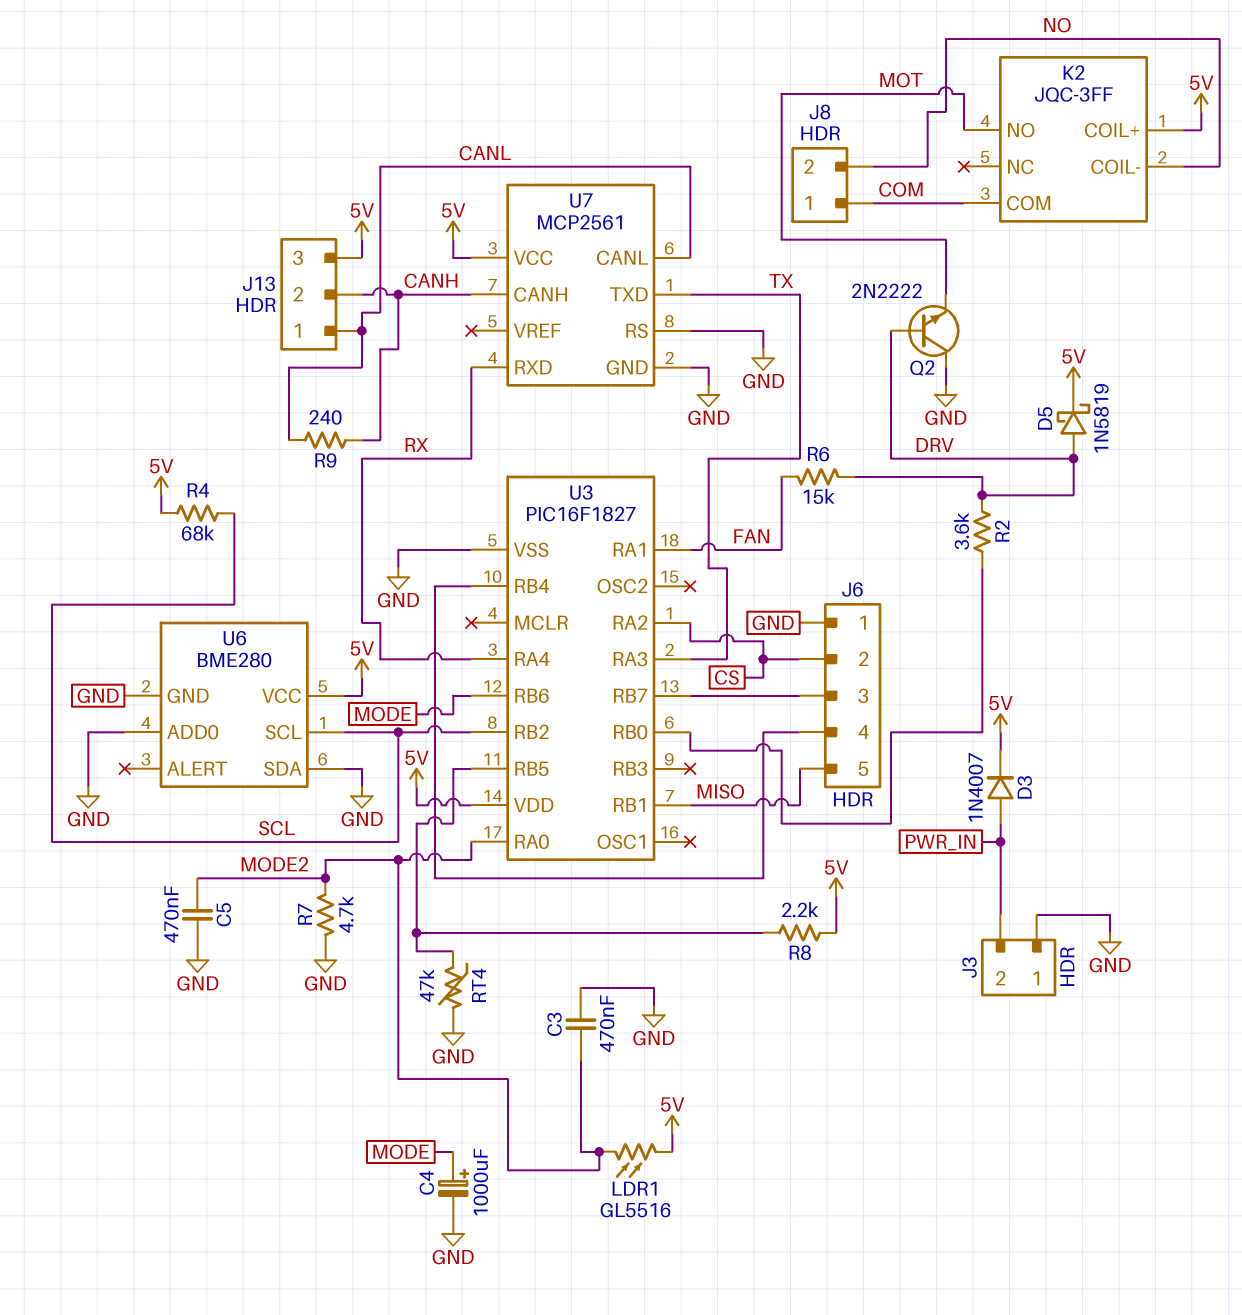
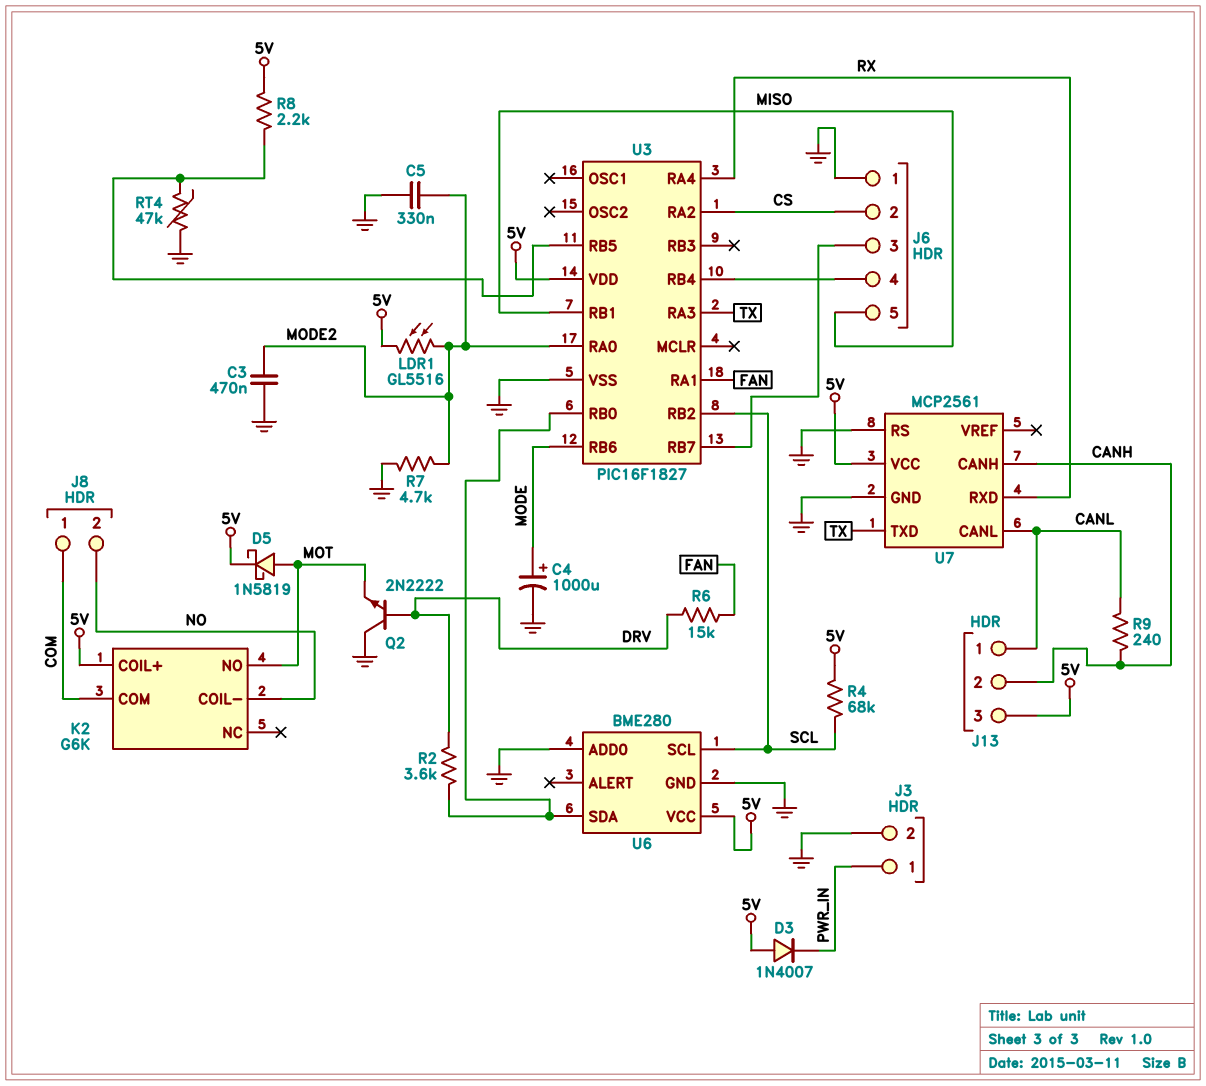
C5: 470nF (GND, MODE2) -> 330nF (GND, MODE2)
D3: diode 1N4007 (A PWR_IN, K 5V) -> diode 1N4007 (A 5V, K PWR_IN)
D5: schottky 1N5819 (A DRV, K 5V) -> schottky 1N5819 (A MOT, K 5V)
J3 pin 1: GND -> PWR_IN
J3 pin 2: PWR_IN -> GND
K2: JQC-3FF -> G6K
U6 pin SDA: GND -> U3/RB0

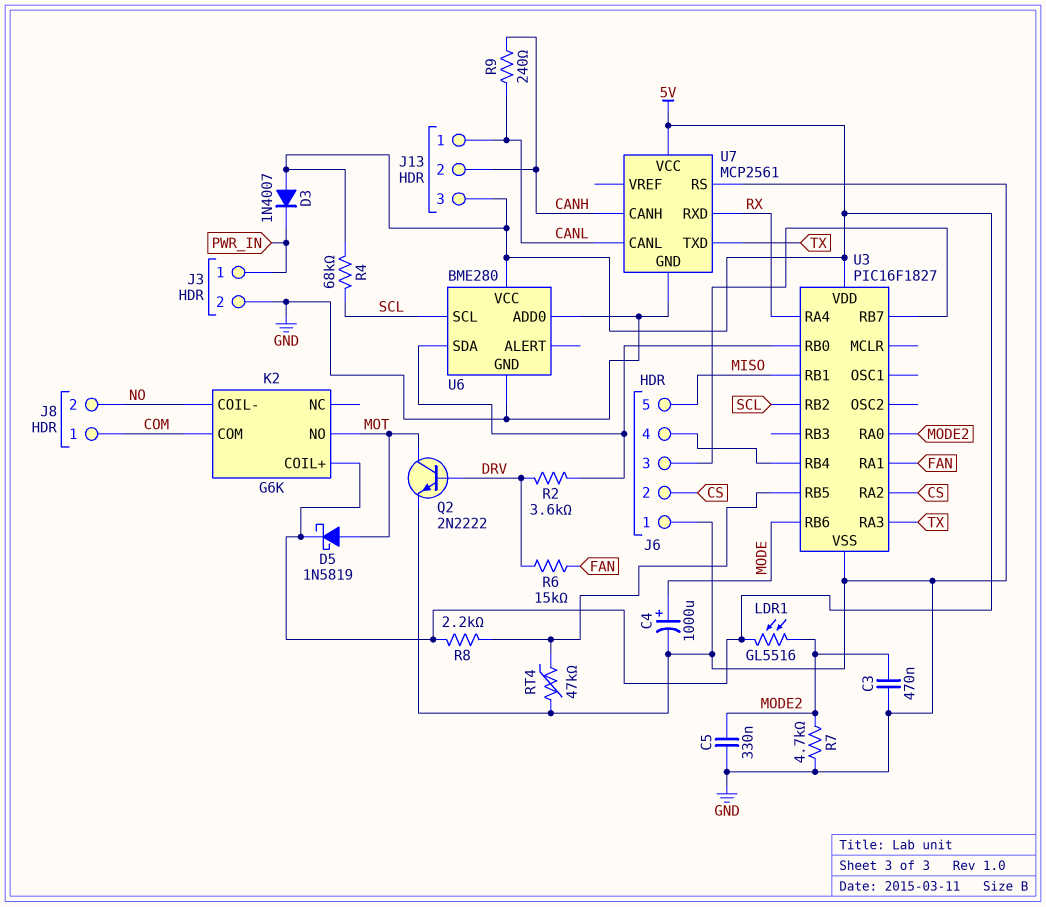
Q2: NPN 2N2222 (B DRV, C GND, E MOT) -> NPN 2N2222 (B DRV, C MOT, E GND)

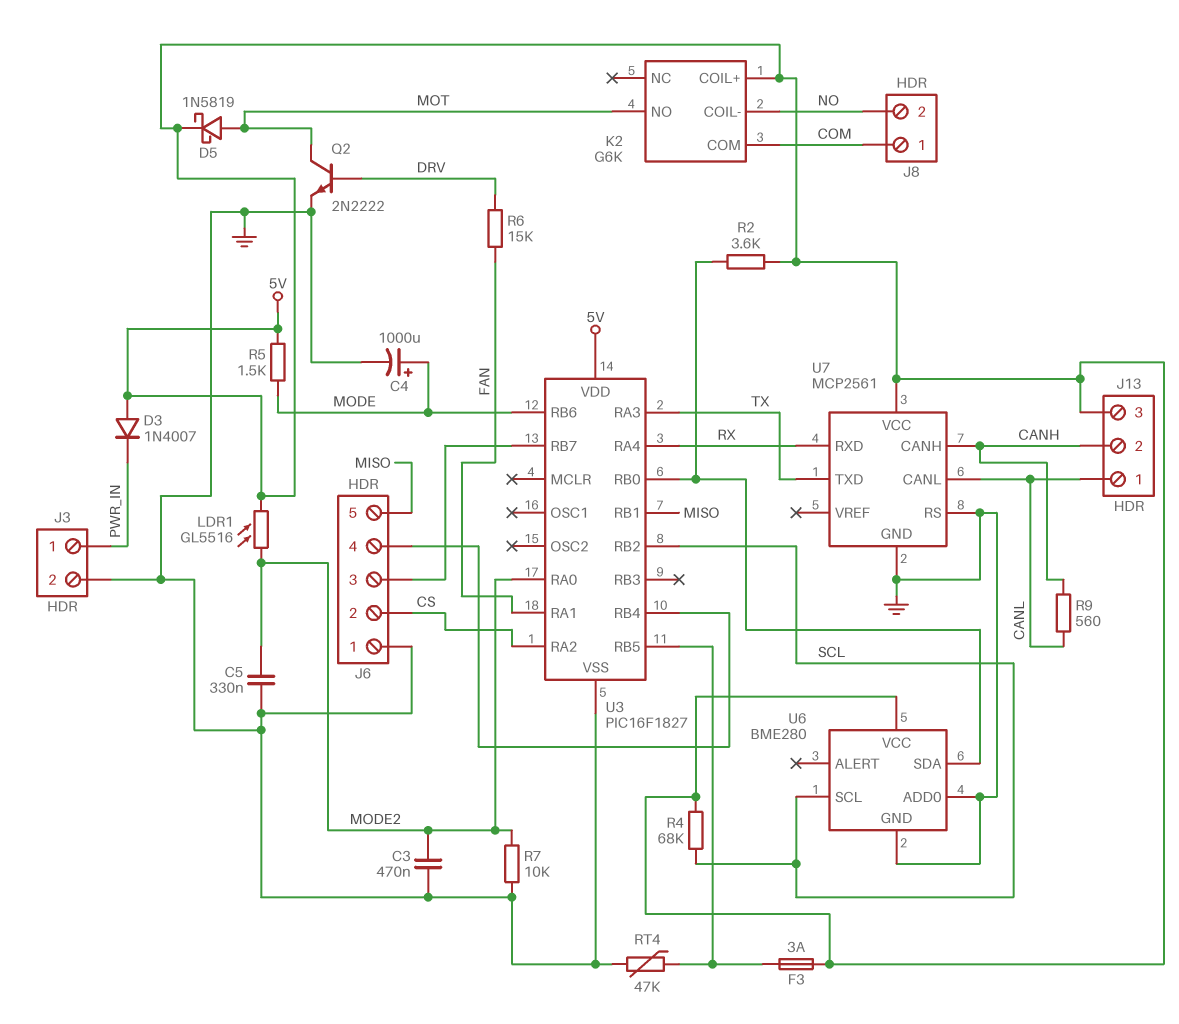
F3: none -> 3A (5V, U3/RB5)
R2: 3.6k (DRV, U3/RB0) -> 3.6k (5V, U3/RB0)
R5: none -> 1.5k (5V, MODE)
R7: 4.7k (GND, MODE2) -> 10k (GND, MODE2)
R8: 2.2k (5V, U3/RB5) -> none
R9: 240 (CANH, CANL) -> 560 (CANH, CANL)

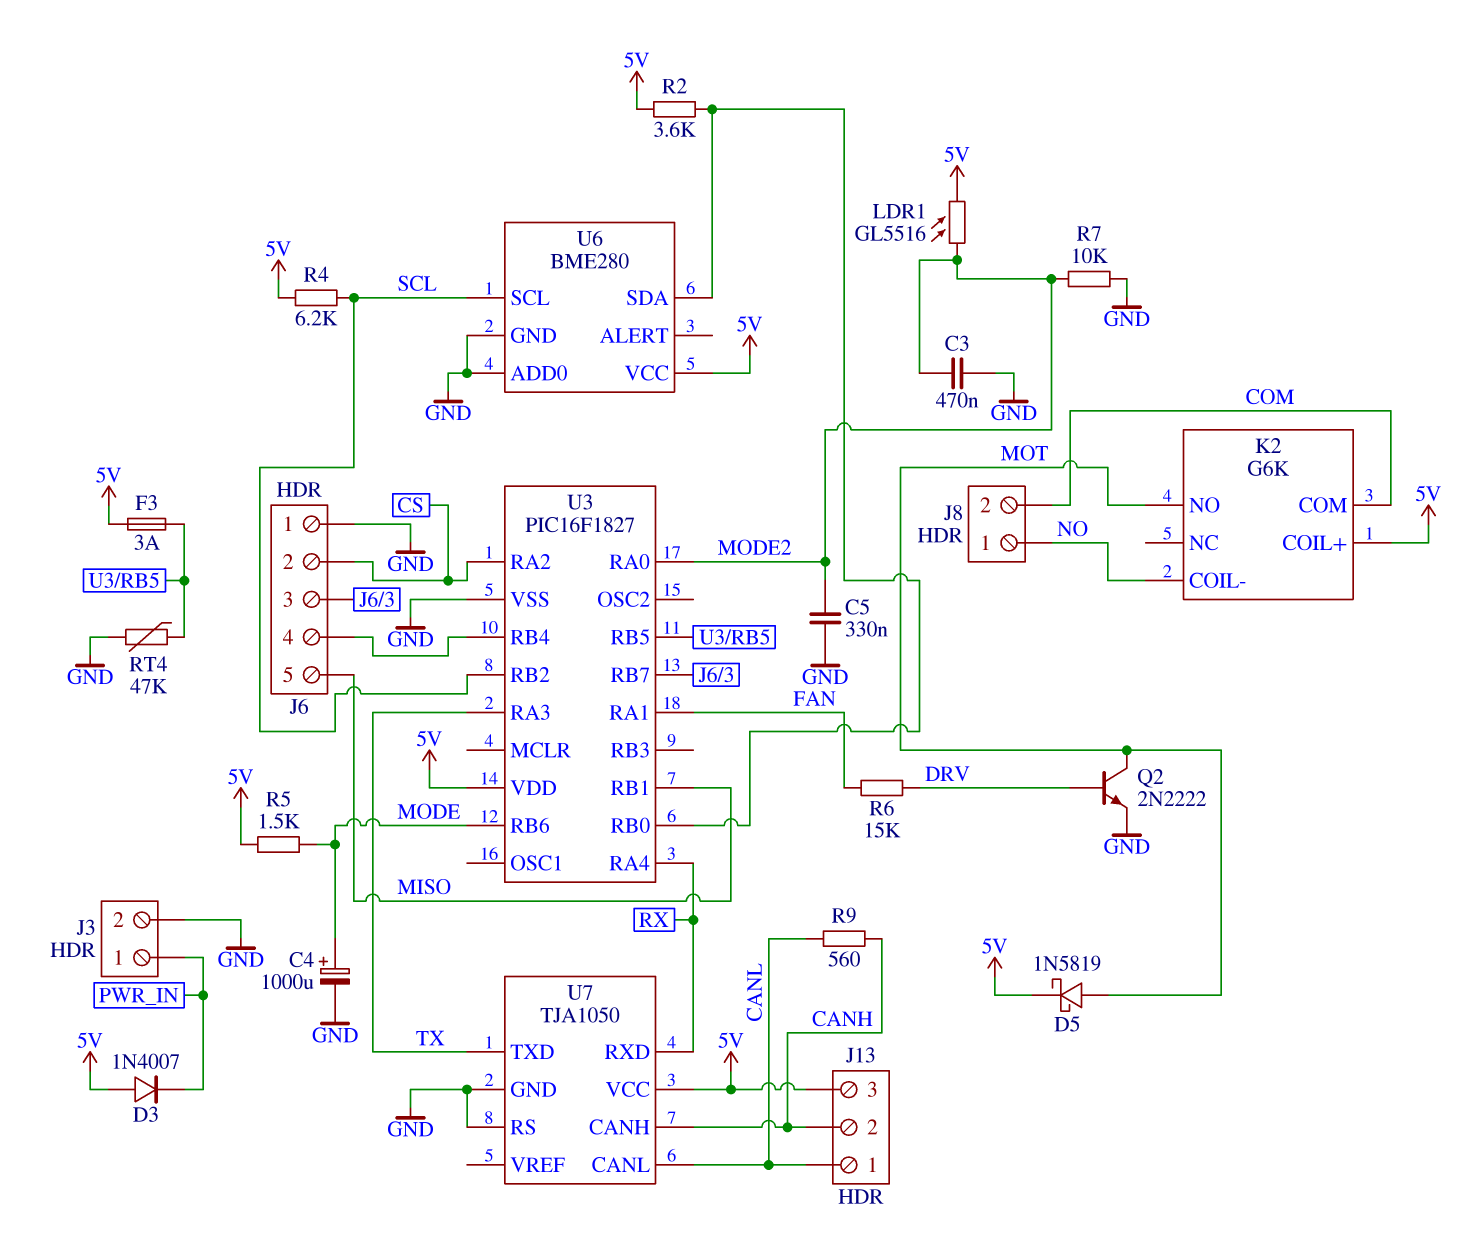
J8 pin 1: COM -> NO
J8 pin 2: NO -> COM
R4: 68k (5V, SCL) -> 6.2k (5V, SCL)
U7: MCP2561 -> TJA1050

